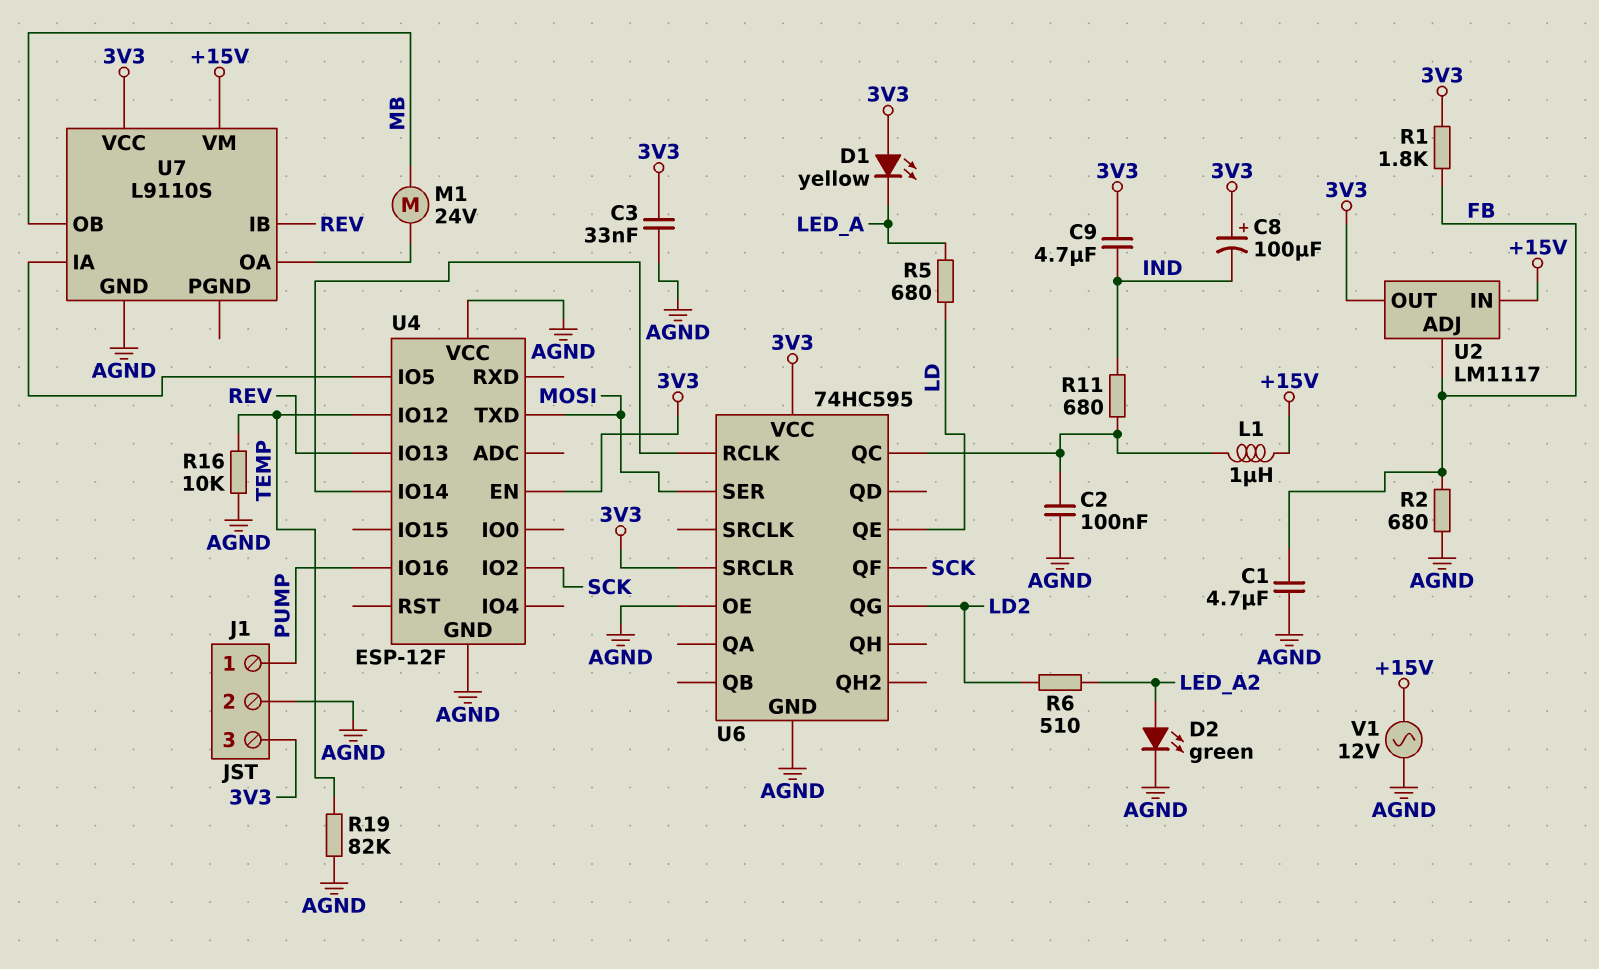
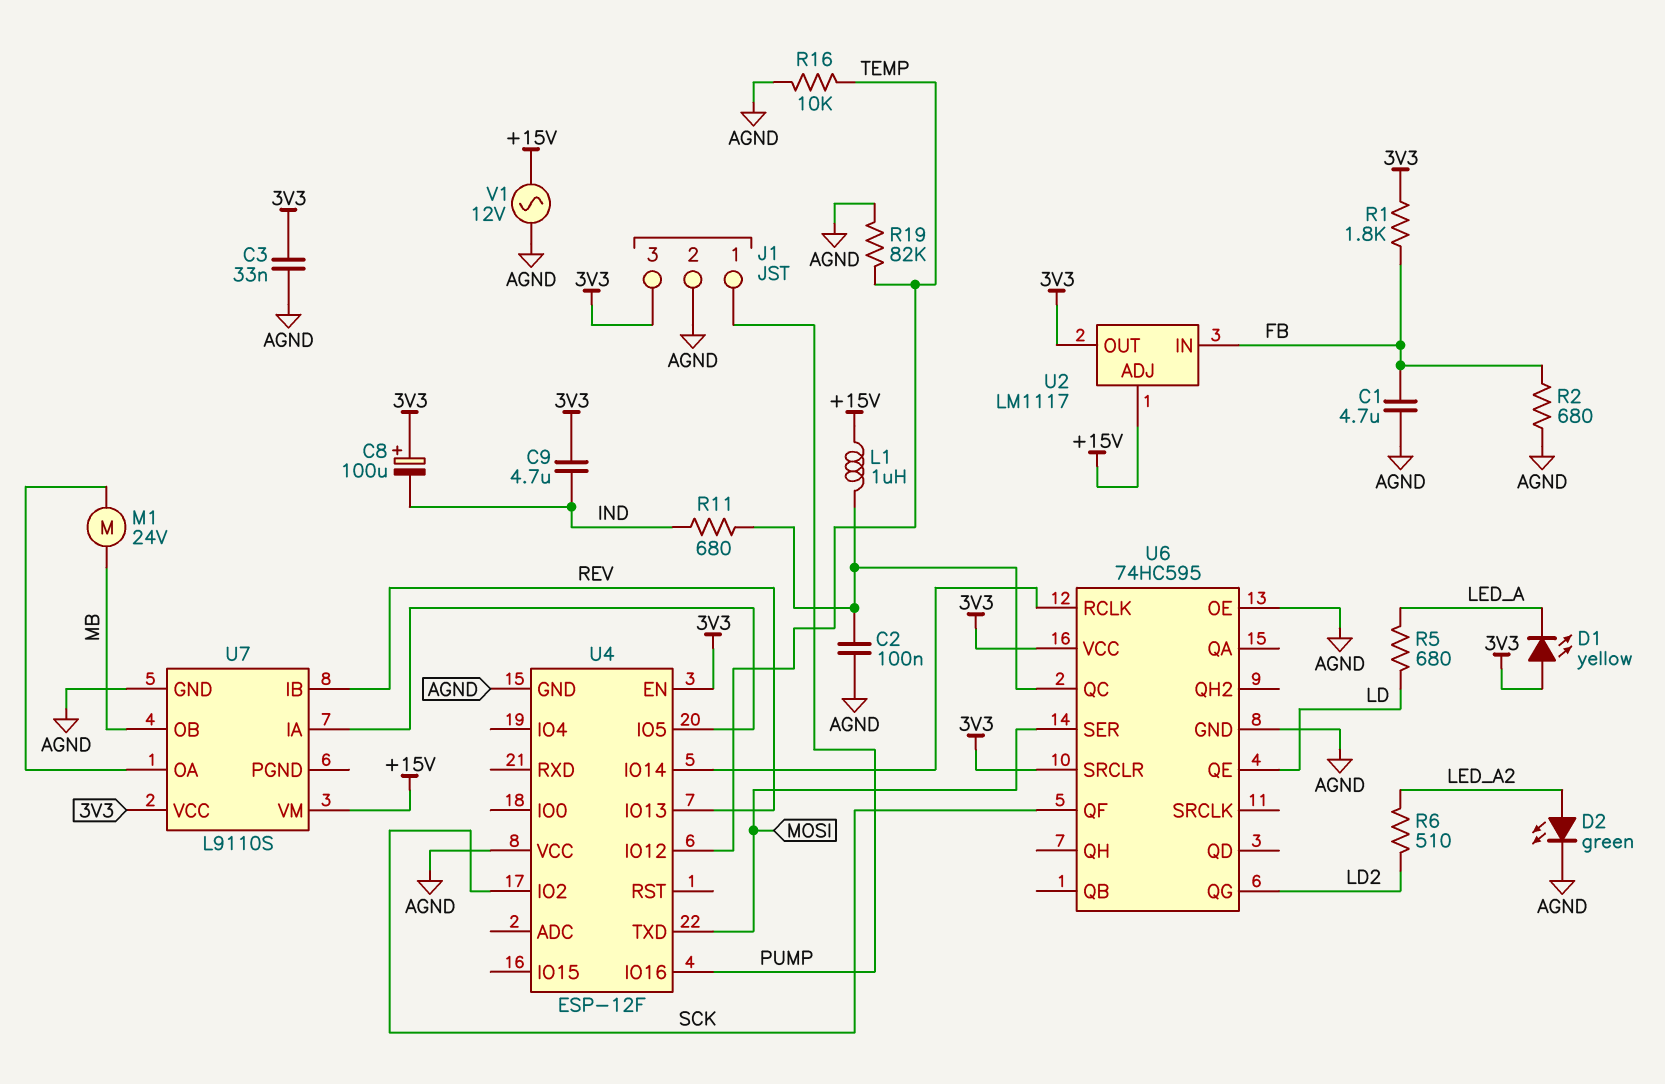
U2 pin ADJ: FB -> +15V
U2 pin IN: +15V -> FB

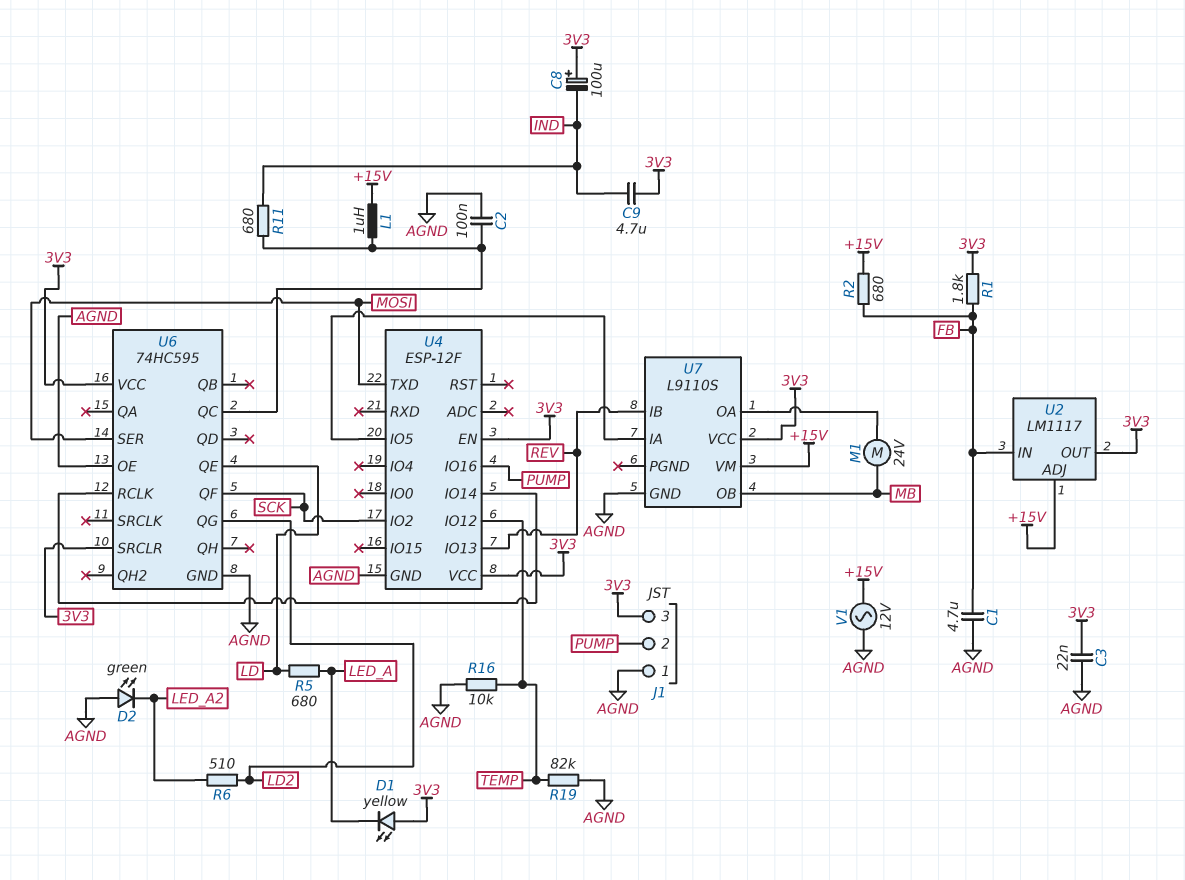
C3: 33nF (3V3, AGND) -> 22nF (3V3, AGND)
D2: LED green (A LED_A2, K AGND) -> LED green (A AGND, K LED_A2)
J1 pin 1: PUMP -> AGND
J1 pin 2: AGND -> PUMP
R2: 680 (AGND, FB) -> 680 (+15V, FB)
U4 pin VCC: AGND -> 3V3

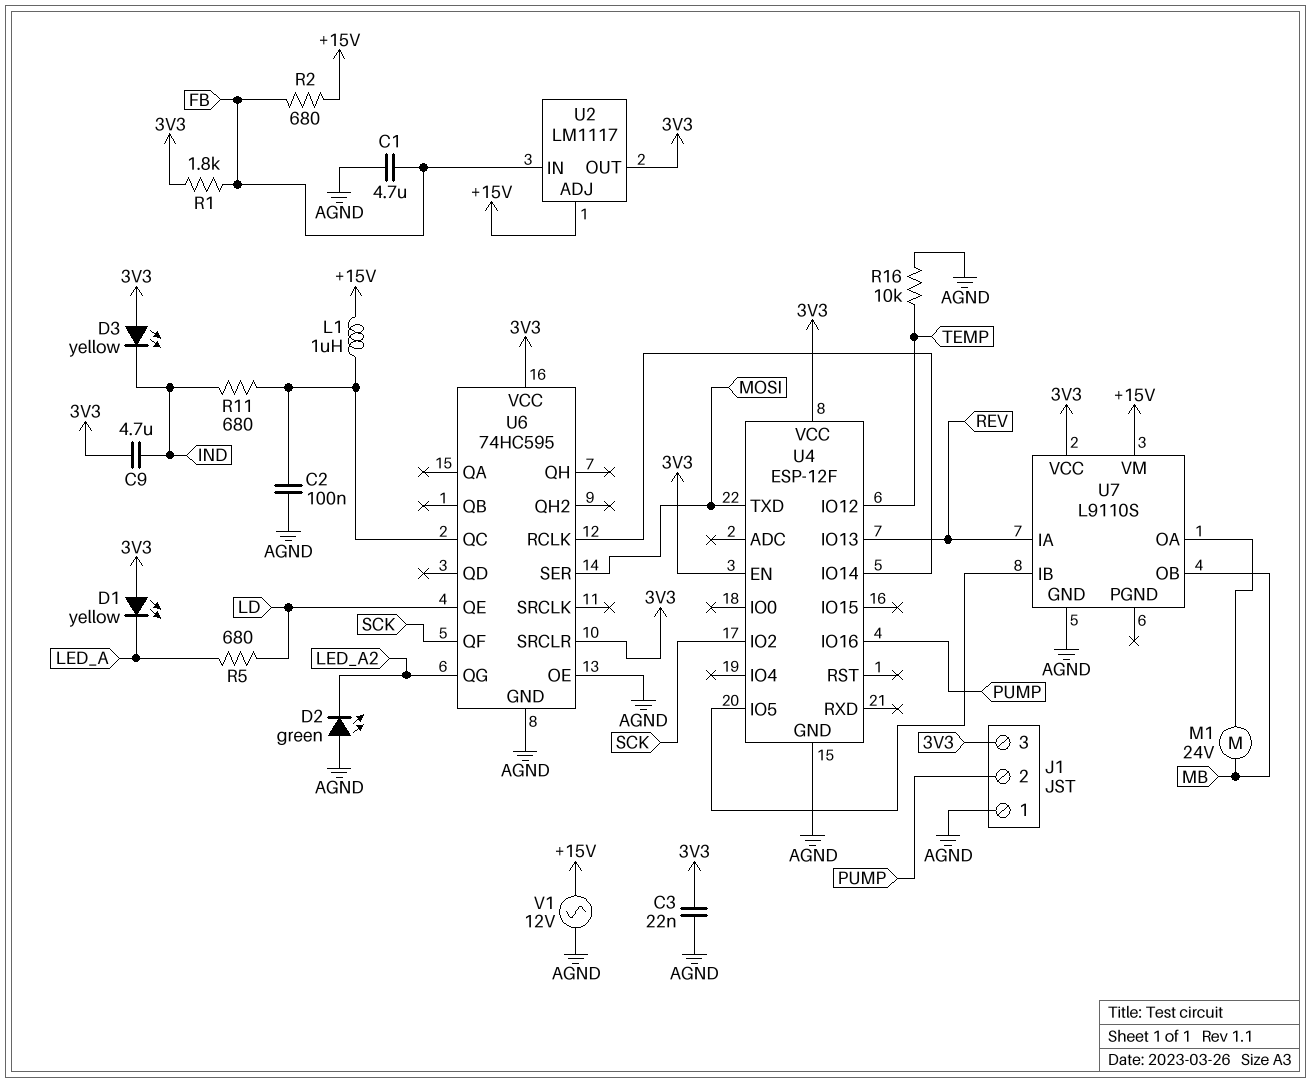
C8: 100uF (plus 3V3, minus IND) -> none
D3: none -> LED yellow (A 3V3, K IND)
R6: 510 (LD2, LED_A2) -> none
R19: 82k (AGND, TEMP) -> none
U6 pin QG: LD2 -> LED_A2
U7 pin IA: U4/IO5 -> REV
U7 pin IB: REV -> U4/IO5

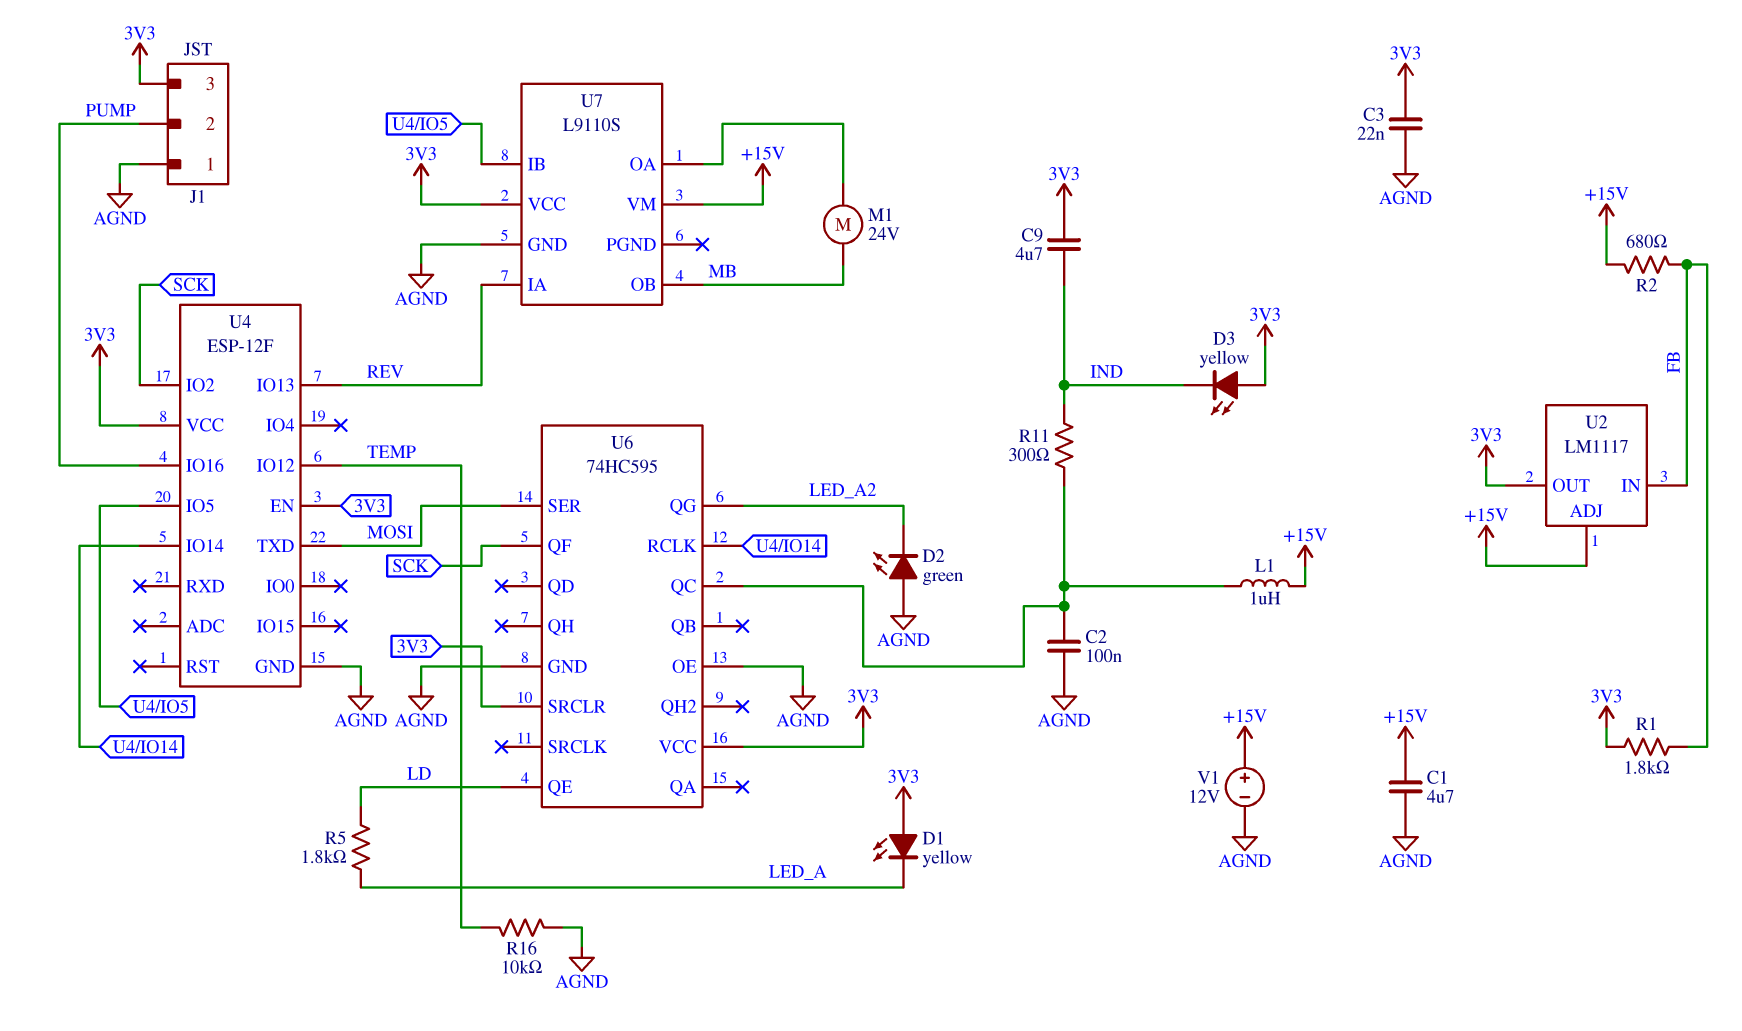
C1: 4.7uF (AGND, FB) -> 4.7uF (+15V, AGND)
R5: 680 (LD, LED_A) -> 1.8k (LD, LED_A)
R11: 680 (IND, U6/QC) -> 300 (IND, U6/QC)
V1: AC 12V (+15V, AGND) -> 12V (plus +15V, minus AGND)

